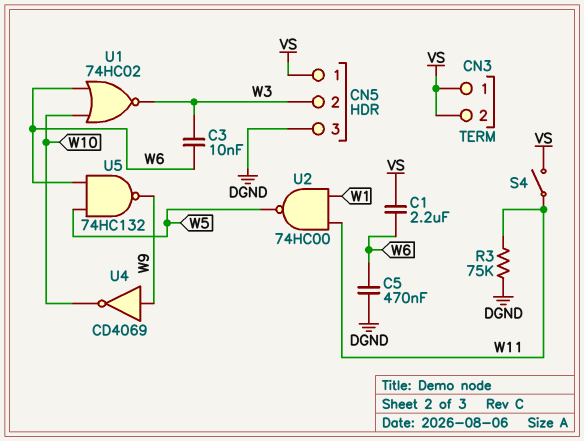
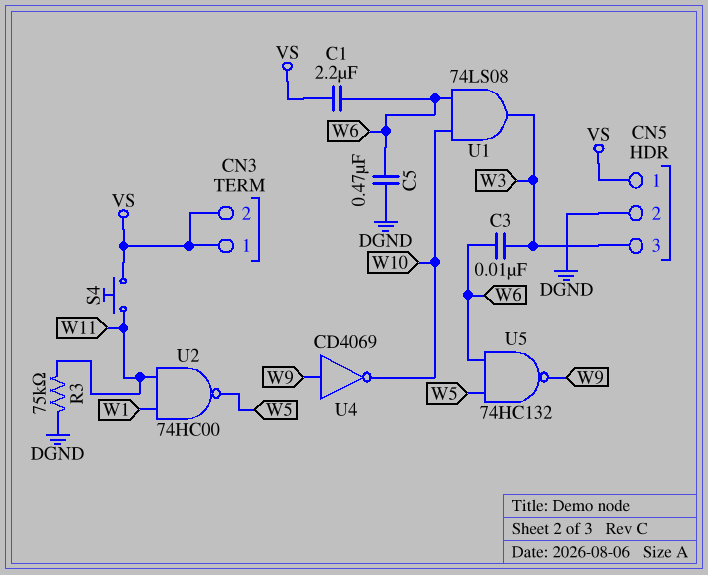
CN5 pin 2: W3 -> DGND
CN5 pin 3: DGND -> W3
S4: switch (VS, W11) -> button (VS, W11)
U1: NOR 74HC02 (in W6, in W10, out W3) -> AND 74LS08 (in W6, in W10, out W3)

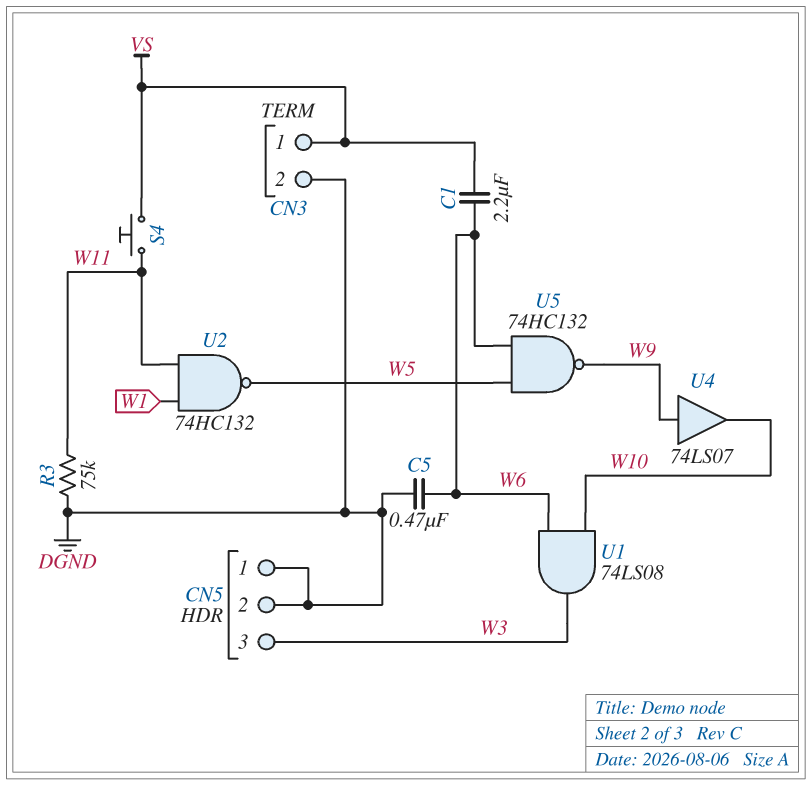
C3: 10nF (W3, W6) -> none
CN3 pin 2: VS -> DGND
CN5 pin 1: VS -> DGND
U2: NAND 74HC00 (in W1, in W11, out W5) -> NAND 74HC132 (in W1, in W11, out W5)
U4: NOT CD4069 (in W9, out W10) -> buffer 74LS07 (in W9, out W10)

